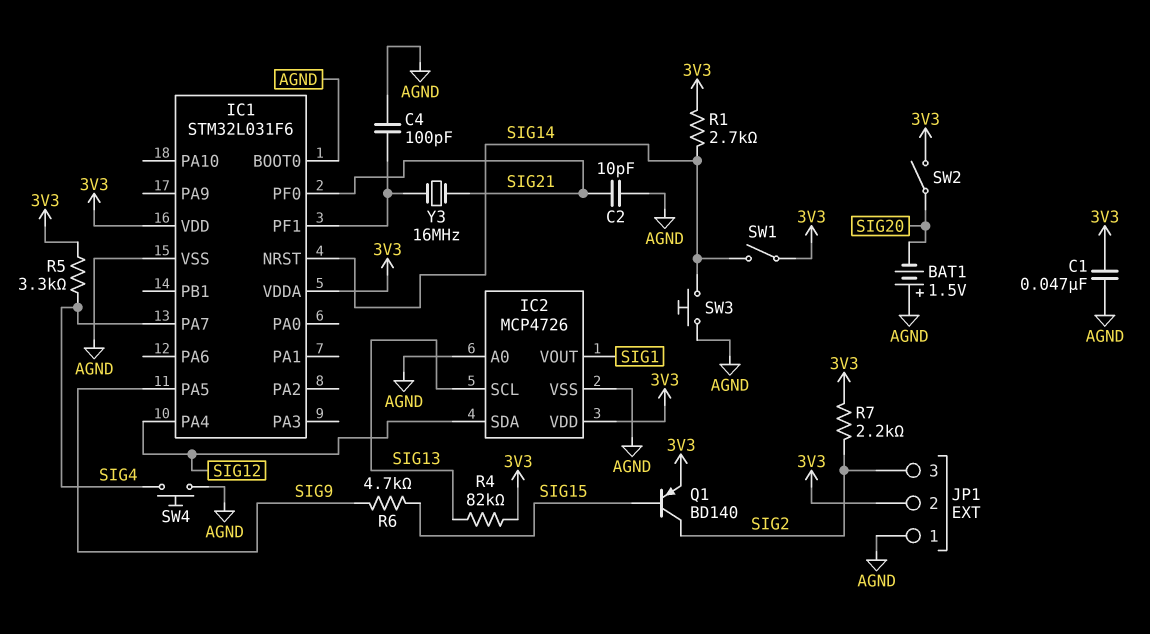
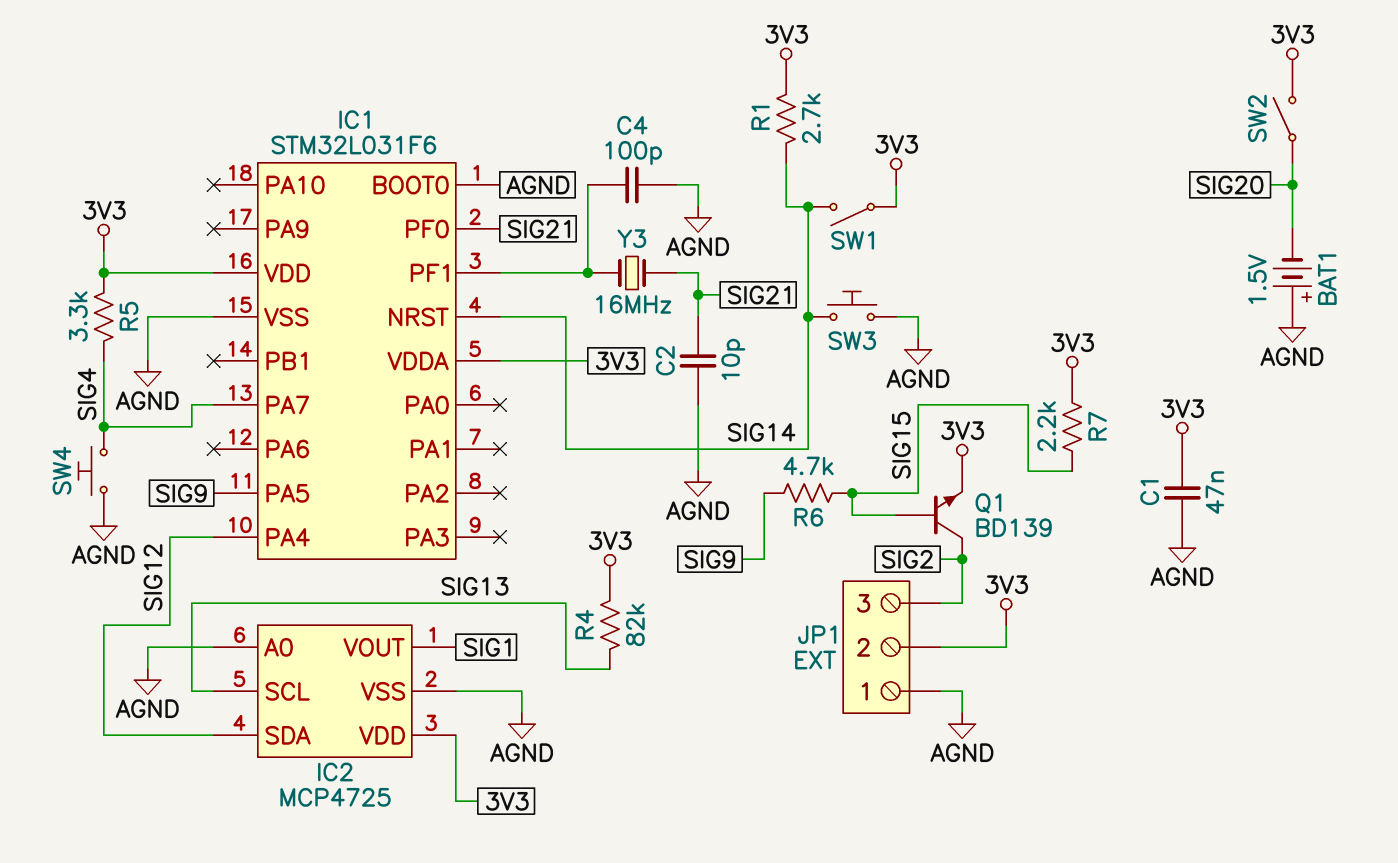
IC2: MCP4726 -> MCP4725
Q1: PNP BD140 (B SIG15, C SIG2, E 3V3) -> NPN BD139 (B SIG15, C SIG2, E 3V3)
R7: 2.2k (3V3, SIG2) -> 2.2k (3V3, SIG15)

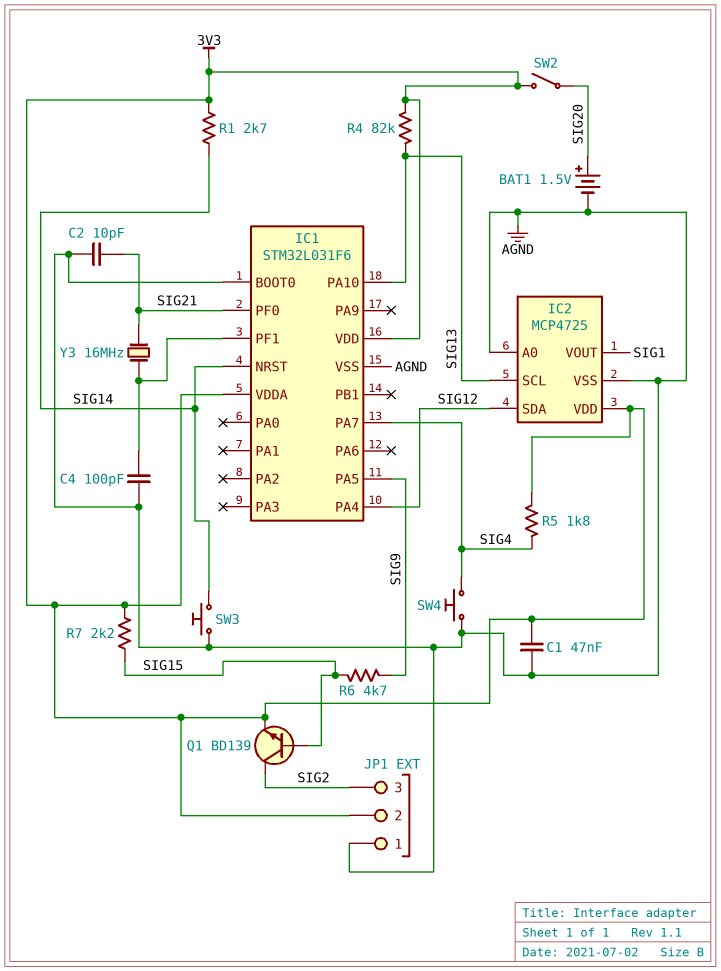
BAT1: 1.5V (plus AGND, minus SIG20) -> 1.5V (plus SIG20, minus AGND)
IC1 pin PA10: none -> SIG13
R5: 3.3k (3V3, SIG4) -> 1.8k (3V3, SIG4)
SW1: switch (3V3, SIG14) -> none

